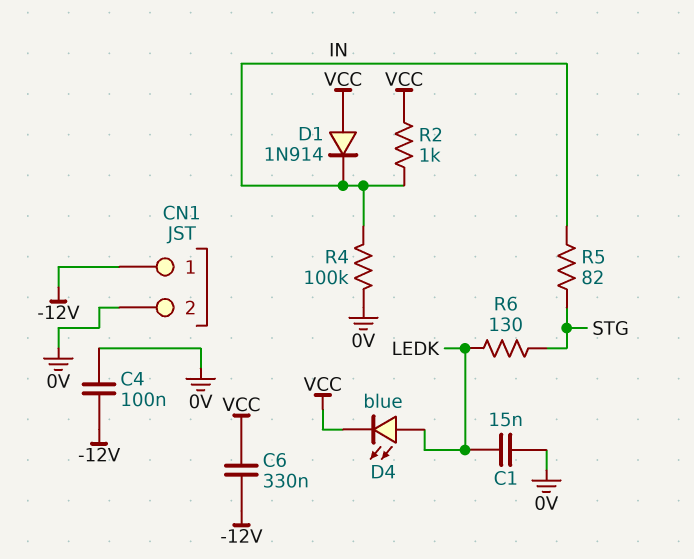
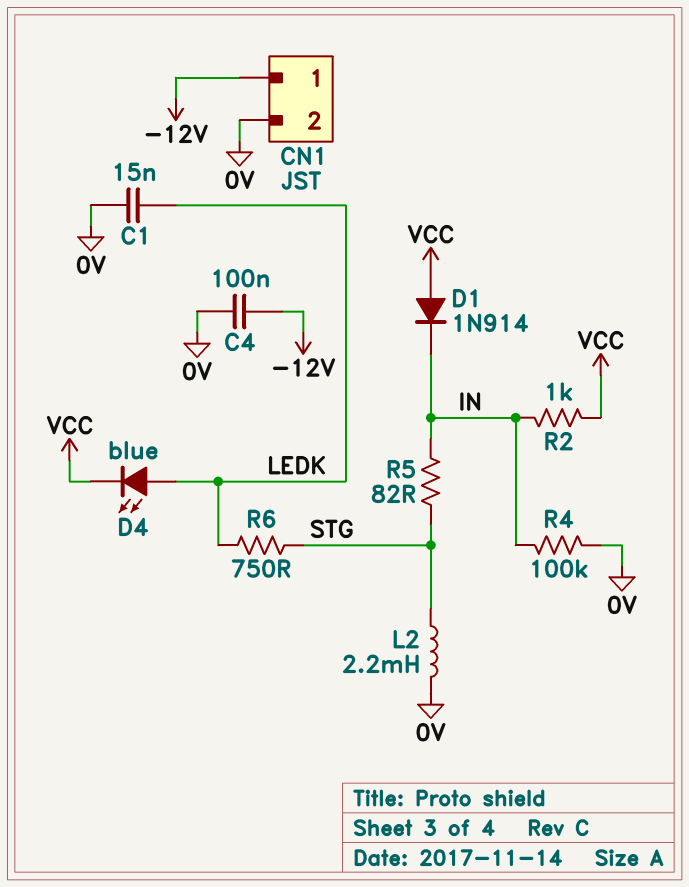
C6: 330nF (-12V, VCC) -> none
L2: none -> 2.2mH (0V, STG)
R6: 130 (LEDK, STG) -> 750 (LEDK, STG)

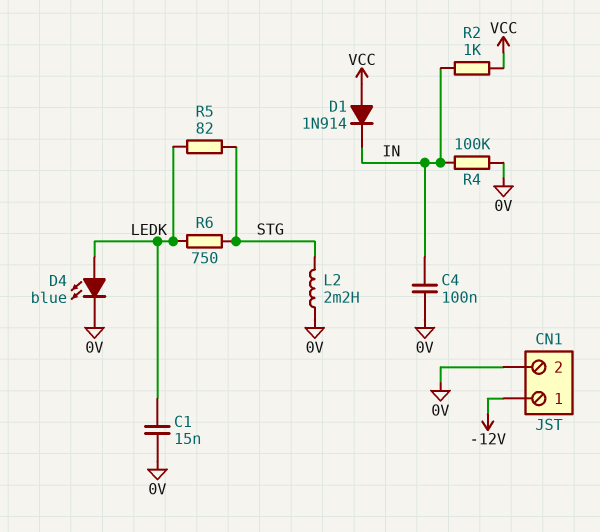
C4: 100nF (-12V, 0V) -> 100nF (0V, IN)
D4: LED blue (A LEDK, K VCC) -> LED blue (A LEDK, K 0V)
R5: 82 (IN, STG) -> 82 (LEDK, STG)

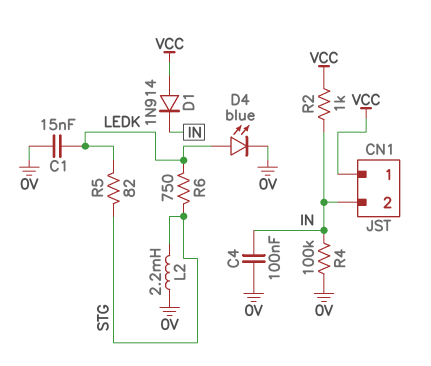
CN1 pin 1: -12V -> VCC
CN1 pin 2: 0V -> IN

